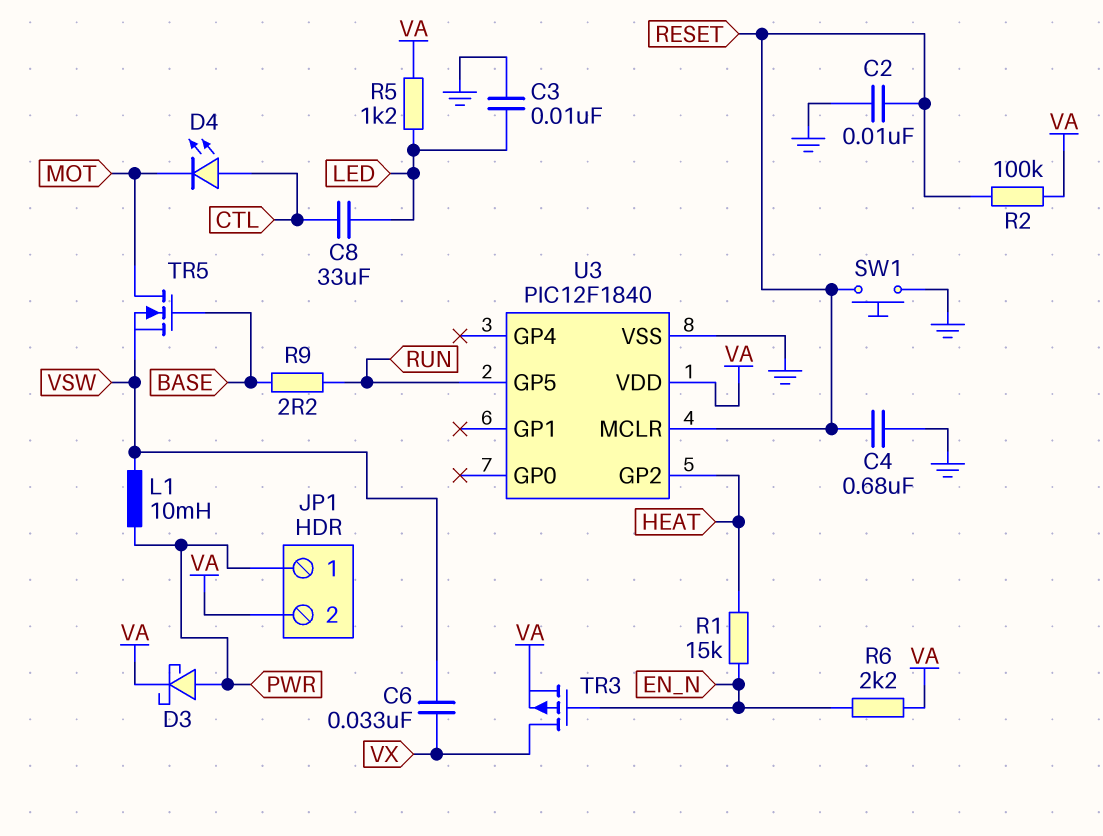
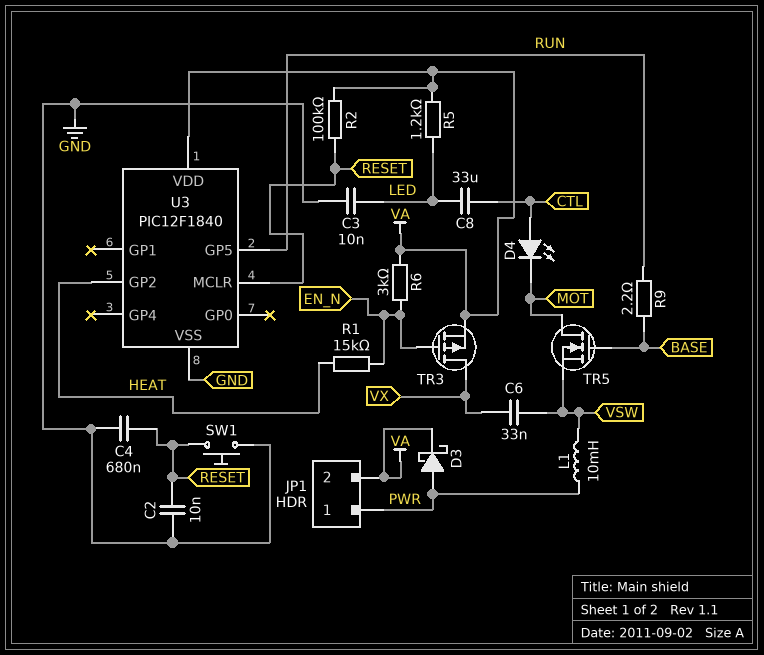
R6: 2.2k (EN_N, VA) -> 3k (EN_N, VA)

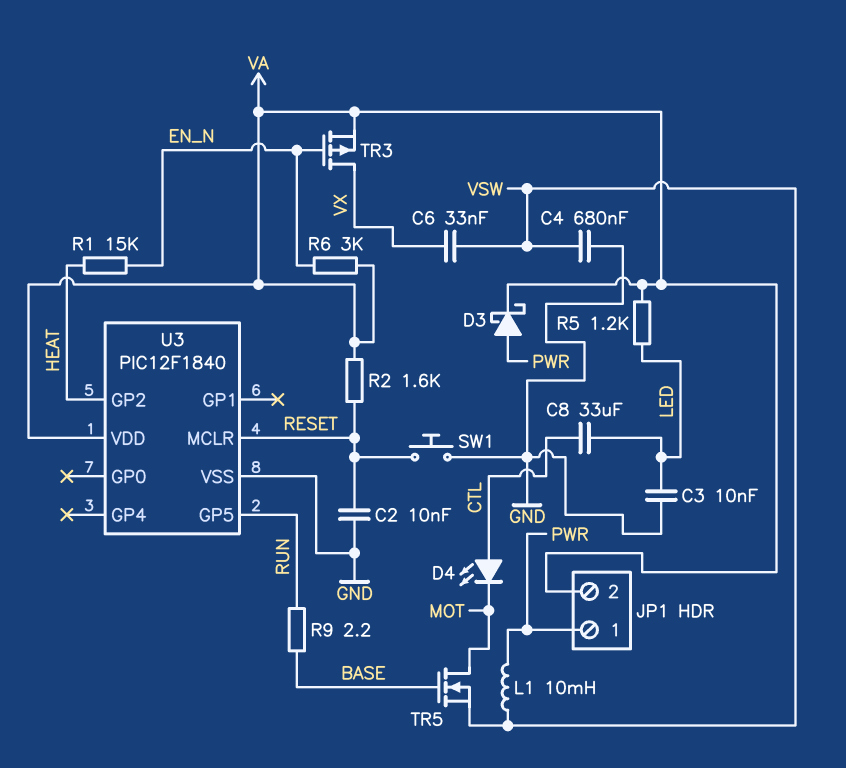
C4: 680nF (GND, RESET) -> 680nF (GND, VSW)
R2: 100k (RESET, VA) -> 1.6k (RESET, VA)

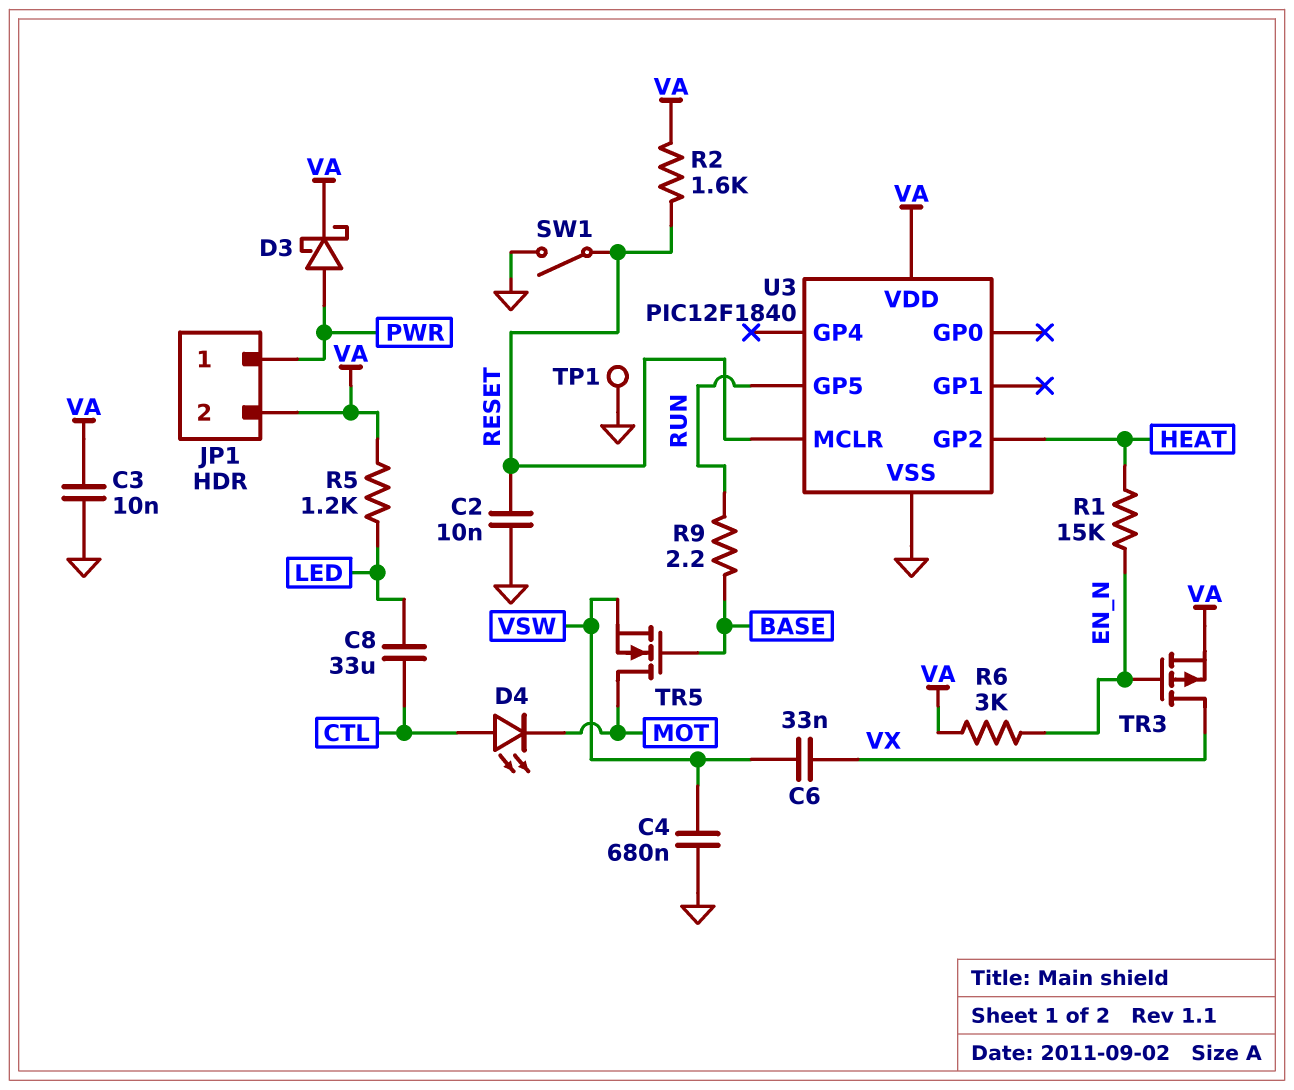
C3: 10nF (GND, LED) -> 10nF (GND, VA)
L1: 10mH (PWR, VSW) -> none
SW1: button (GND, RESET) -> switch (GND, RESET)
TP1: none -> test point (GND)

